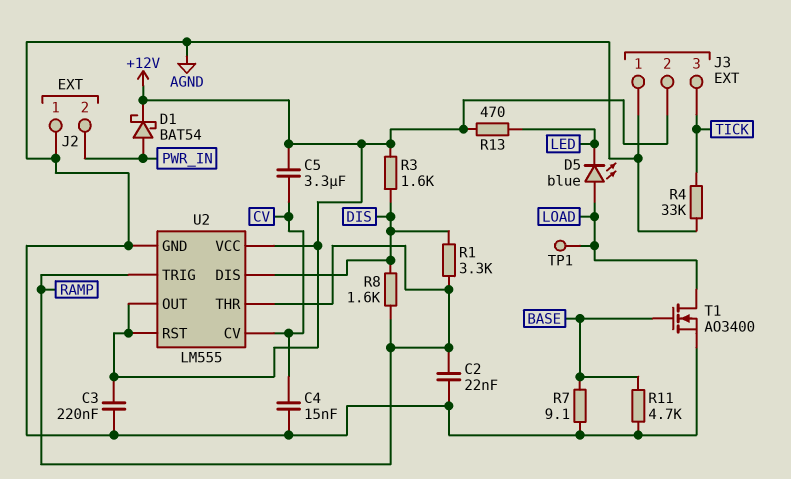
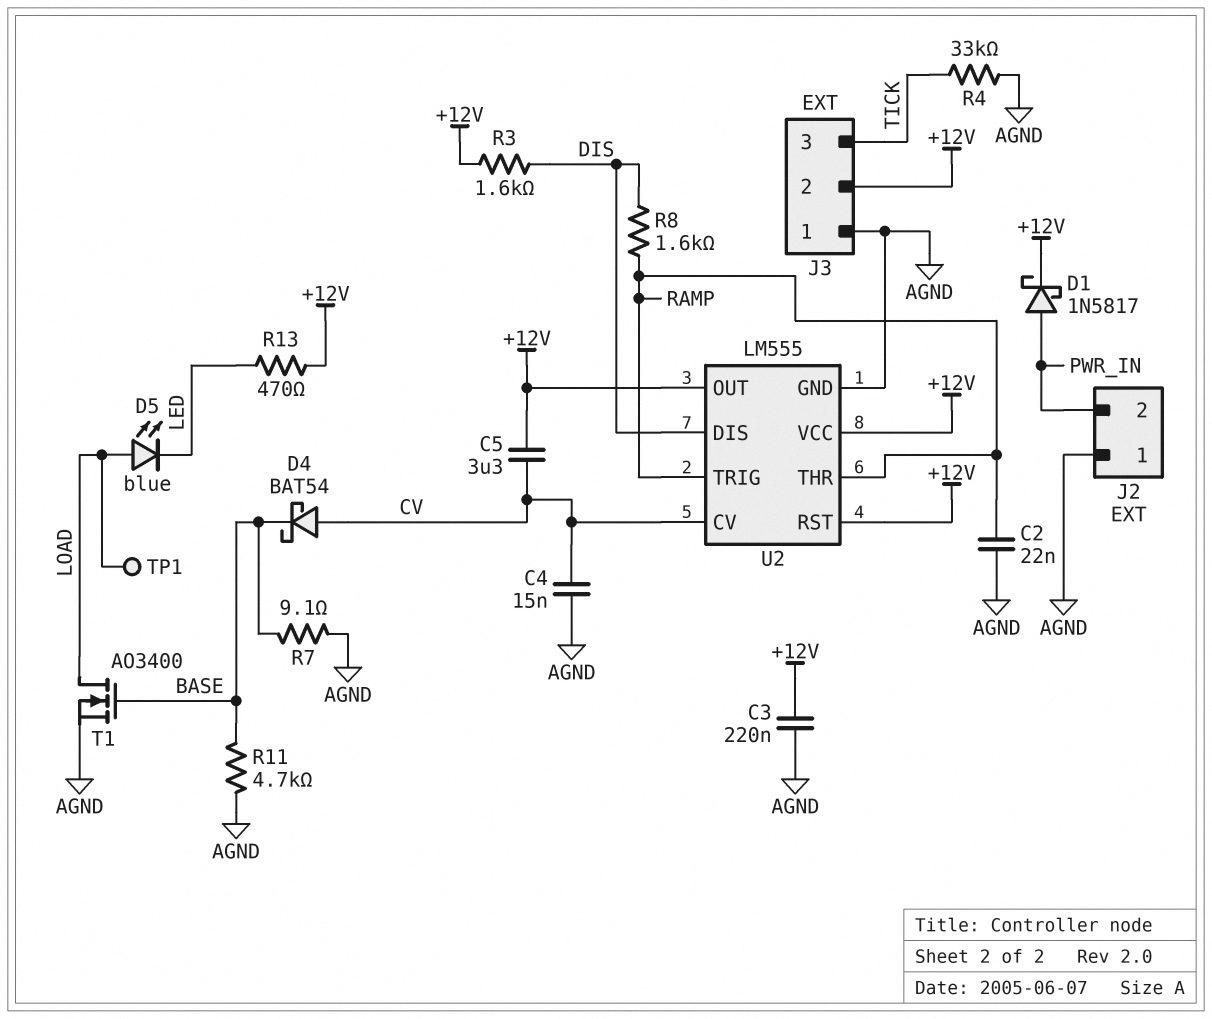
D1: schottky BAT54 (A PWR_IN, K +12V) -> schottky 1N5817 (A PWR_IN, K +12V)
D4: none -> schottky BAT54 (A CV, K BASE)
R1: 3.3k (DIS, RAMP) -> none

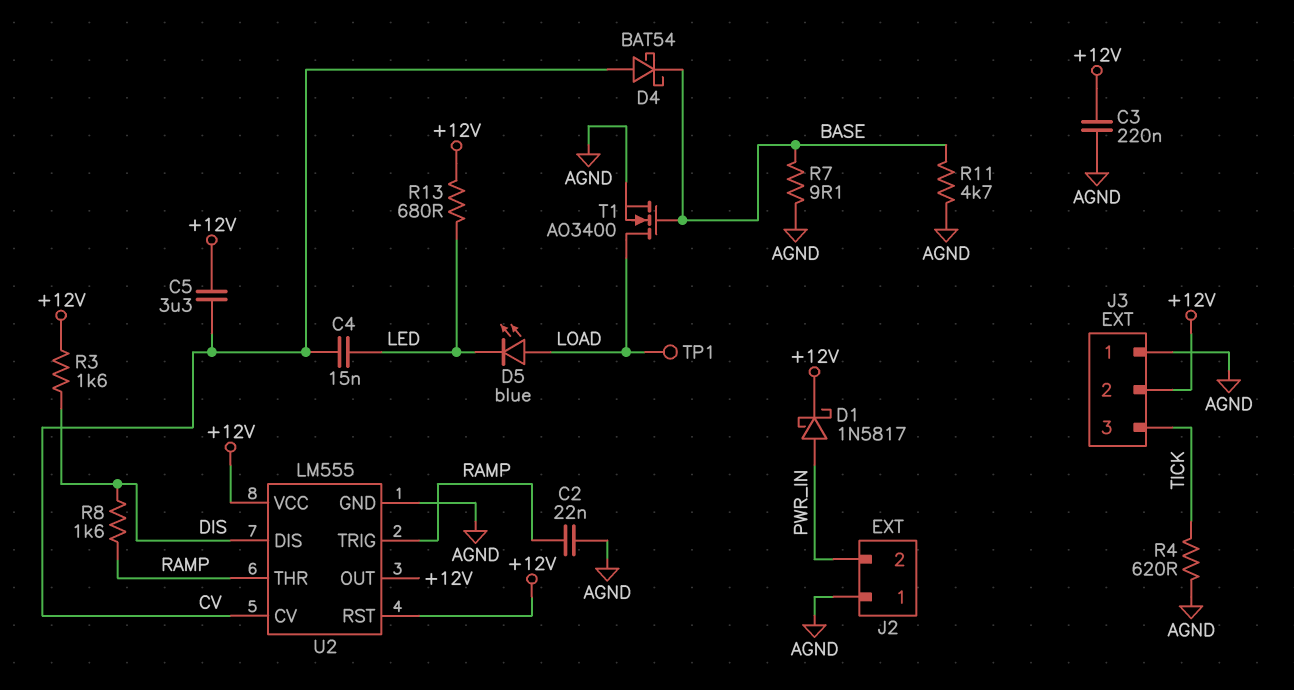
C4: 15nF (AGND, CV) -> 15nF (CV, LED)
R4: 33k (AGND, TICK) -> 620 (AGND, TICK)
R13: 470 (+12V, LED) -> 680 (+12V, LED)

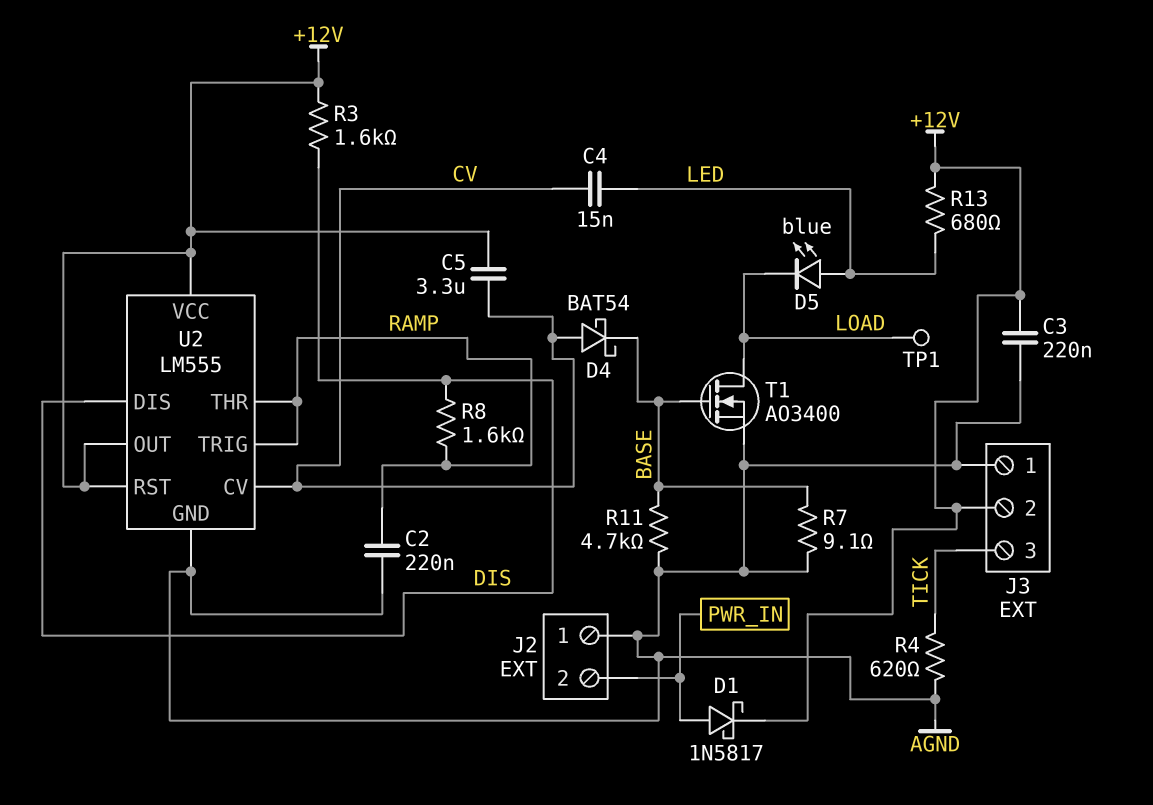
C2: 22nF (AGND, RAMP) -> 220nF (AGND, RAMP)
D5: LED blue (A LOAD, K LED) -> LED blue (A LED, K LOAD)

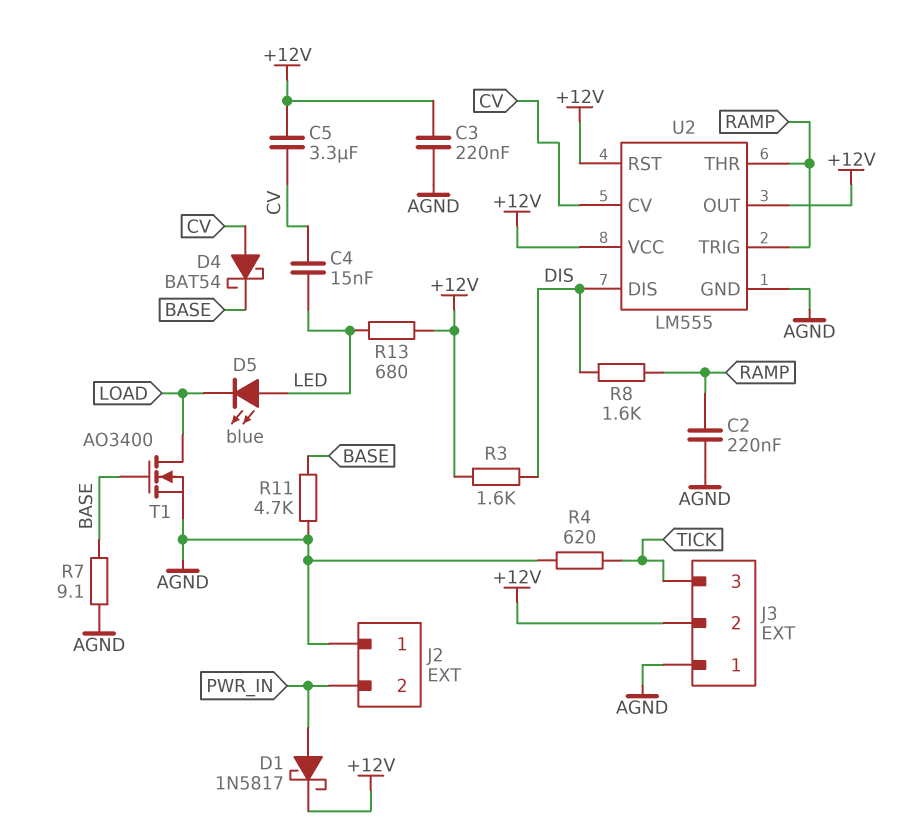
TP1: test point (LOAD) -> none

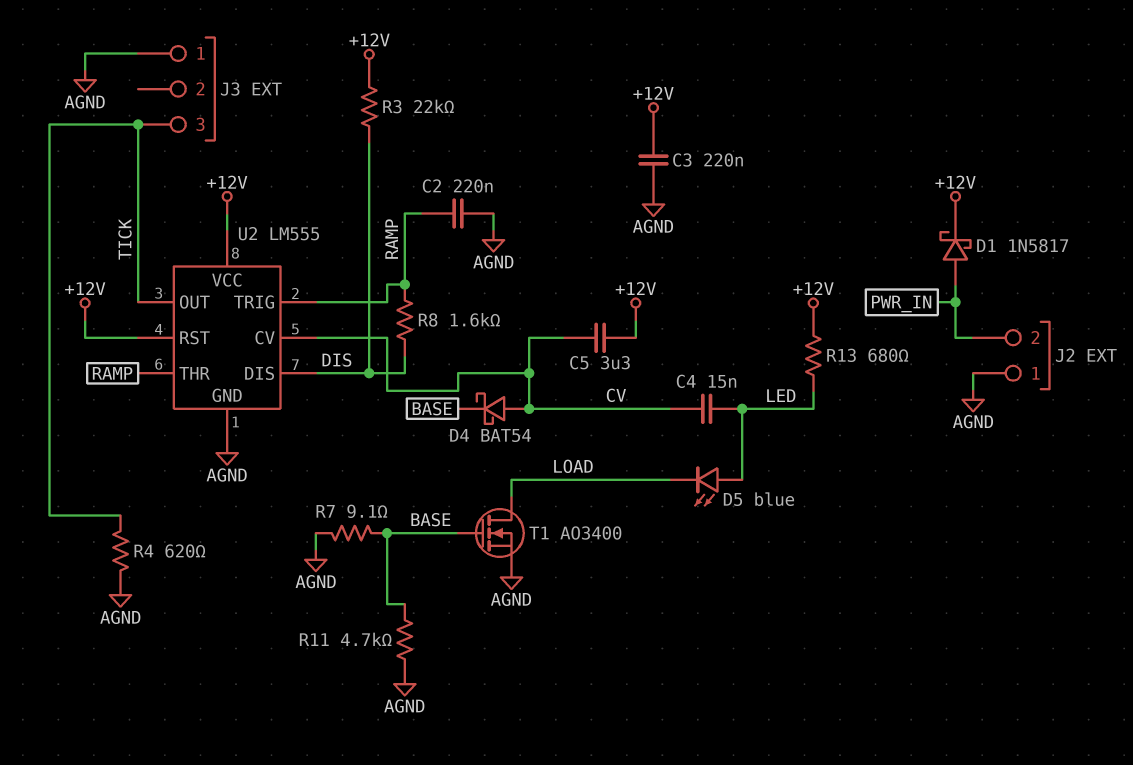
J3 pin 2: +12V -> none
R3: 1.6k (+12V, DIS) -> 22k (+12V, DIS)
U2 pin OUT: +12V -> TICK

